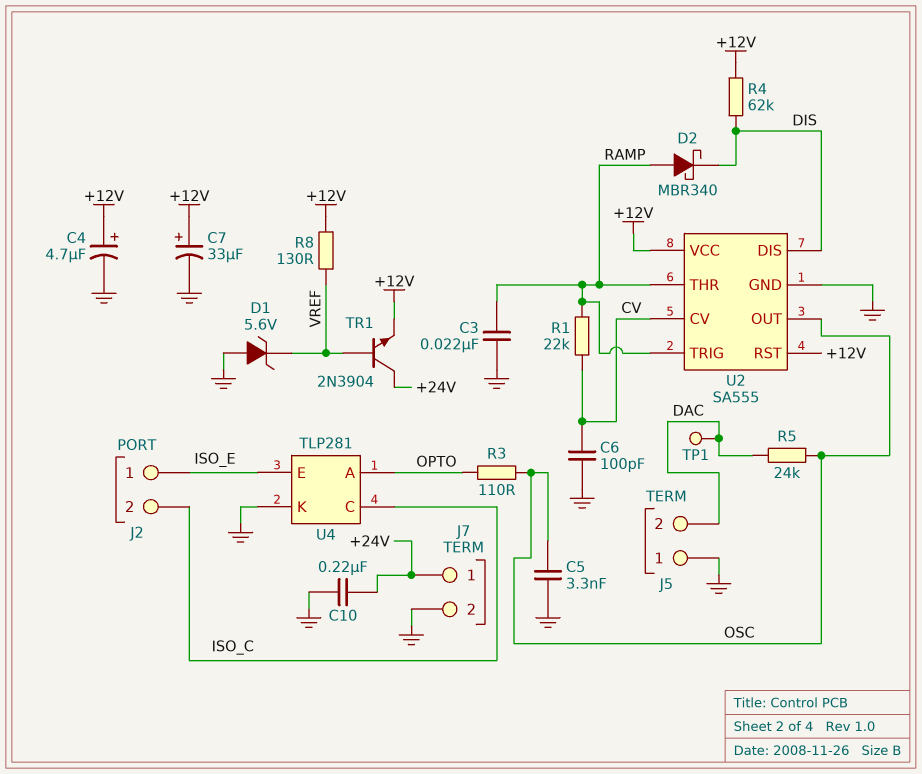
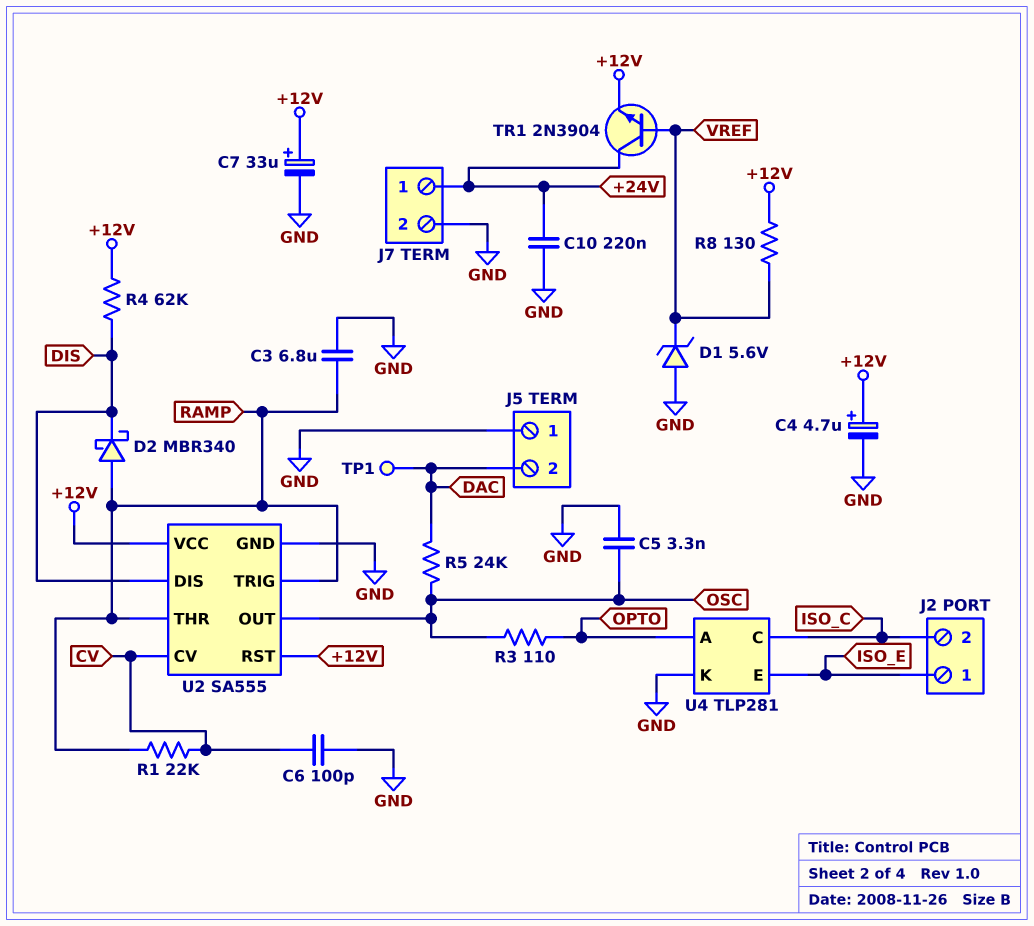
C3: 22nF (GND, RAMP) -> 6.8uF (GND, RAMP)

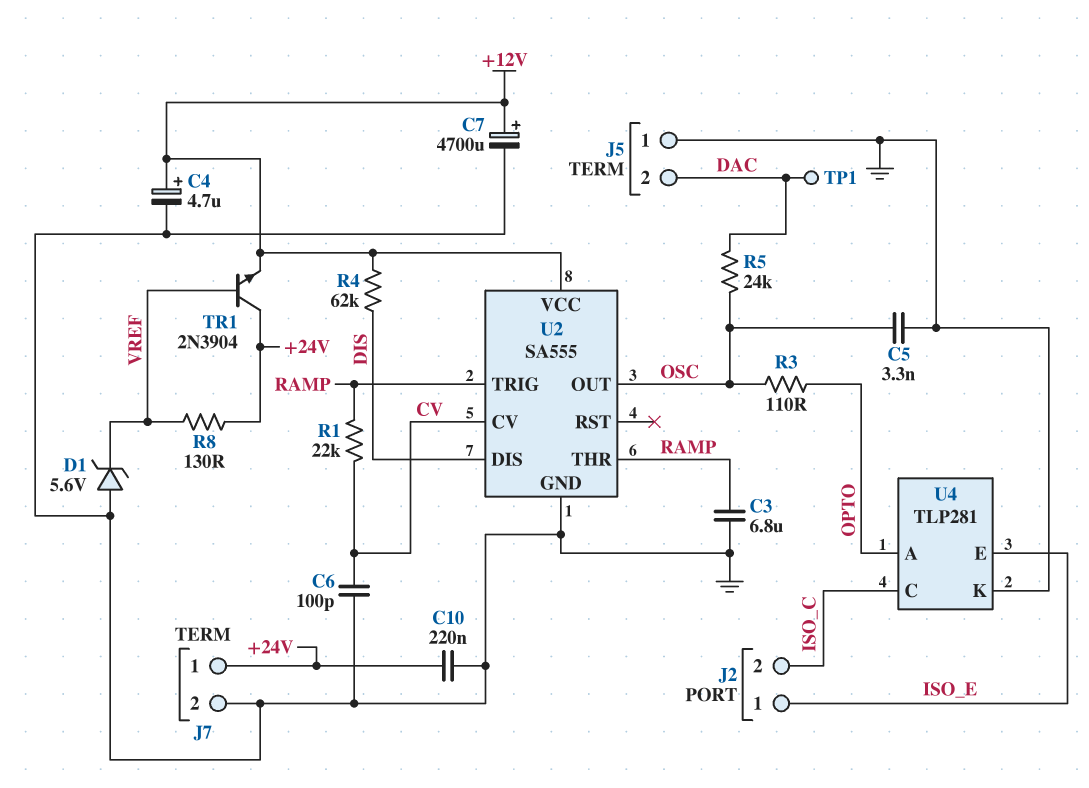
C7: 33uF (plus +12V, minus GND) -> 4700uF (plus +12V, minus GND)
D2: schottky MBR340 (A RAMP, K DIS) -> none
R8: 130 (+12V, VREF) -> 130 (+24V, VREF)
U2 pin RST: +12V -> none

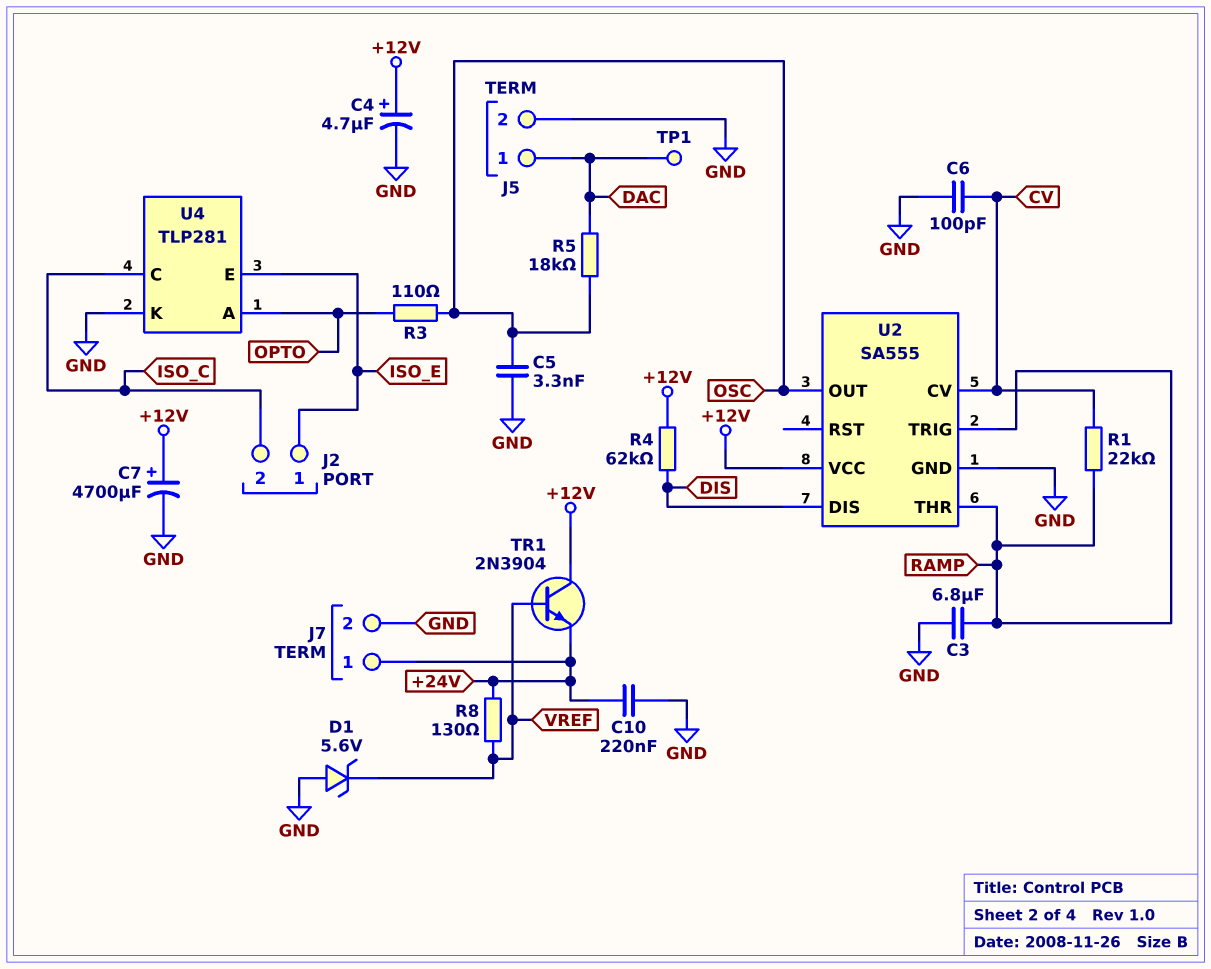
J5 pin 1: GND -> DAC
J5 pin 2: DAC -> GND
R5: 24k (DAC, OSC) -> 18k (DAC, OSC)
TR1: NPN 2N3904 (B VREF, C +24V, E +12V) -> NPN 2N3904 (B VREF, C +12V, E +24V)

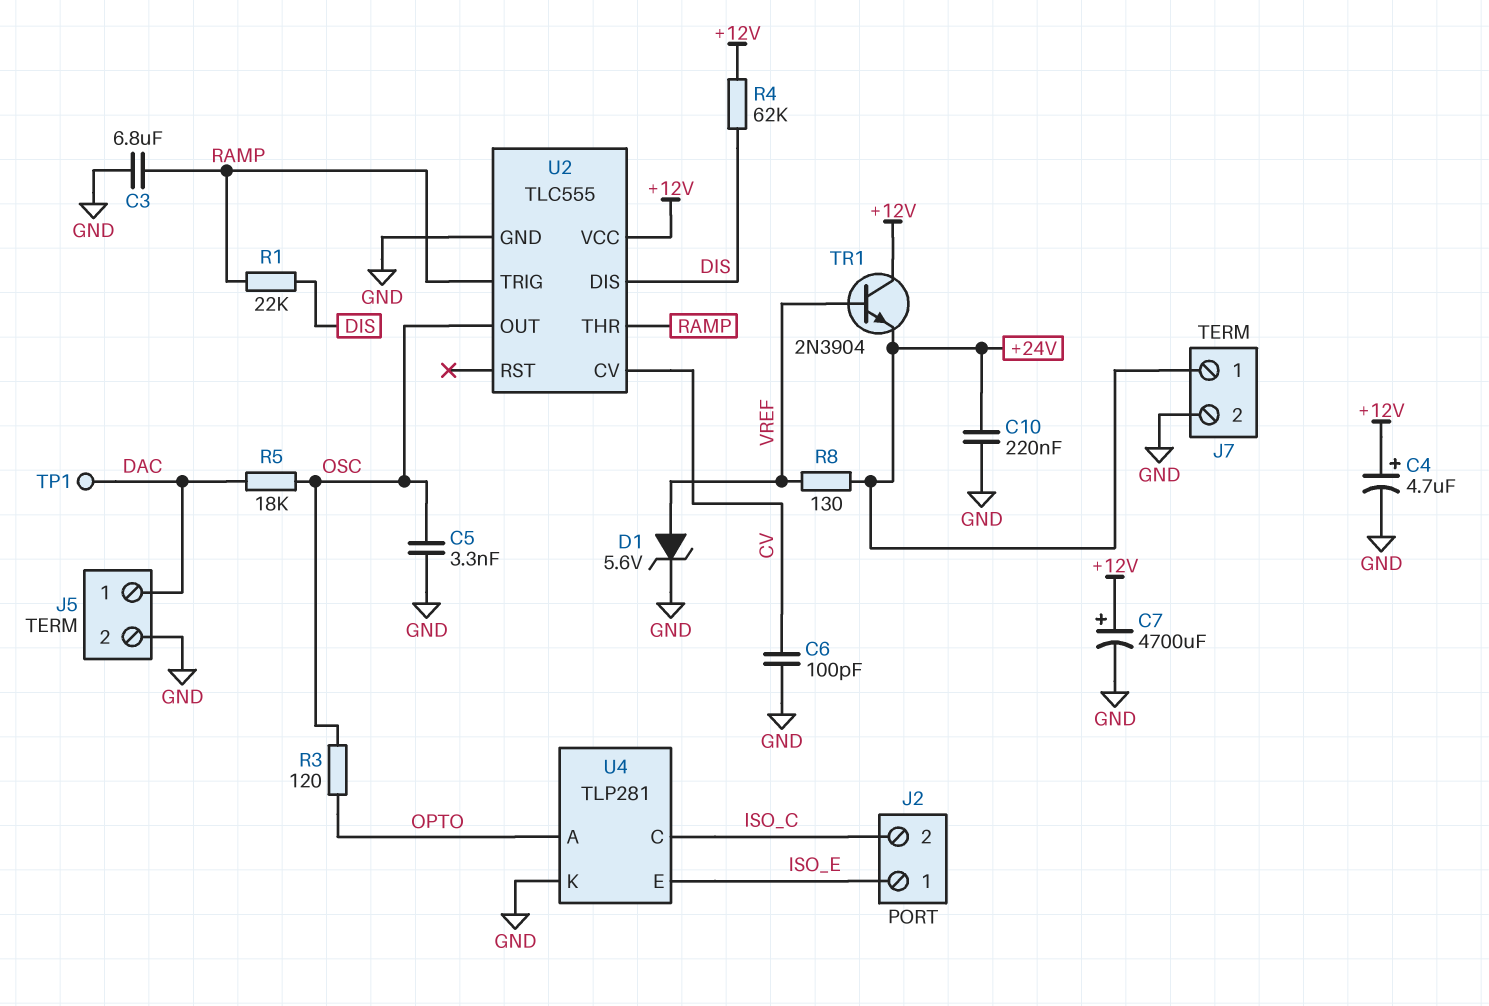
D1: zener 5.6V (A GND, K VREF) -> zener 5.6V (A VREF, K GND)
R1: 22k (CV, RAMP) -> 22k (DIS, RAMP)
R3: 110 (OPTO, OSC) -> 120 (OPTO, OSC)
U2: SA555 -> TLC555

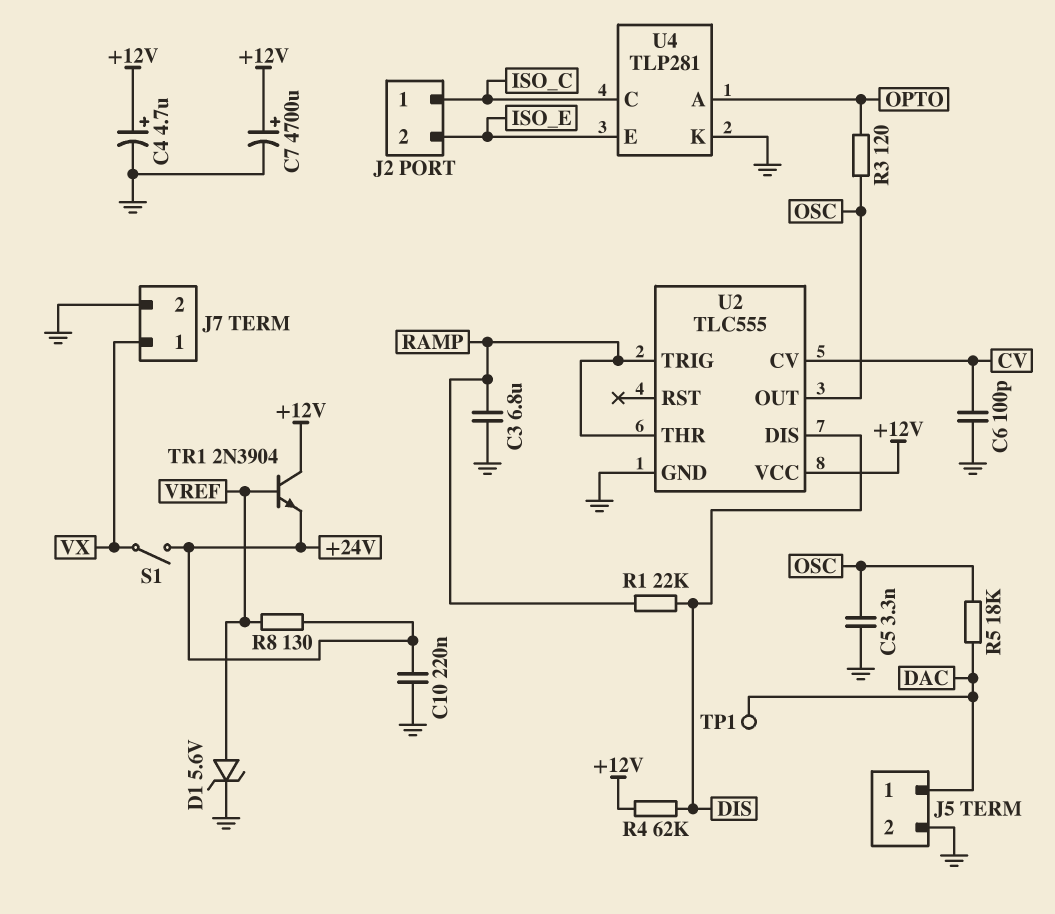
J2 pin 1: ISO_E -> ISO_C
J2 pin 2: ISO_C -> ISO_E
J7 pin 1: +24V -> VX
S1: none -> switch (+24V, VX)

